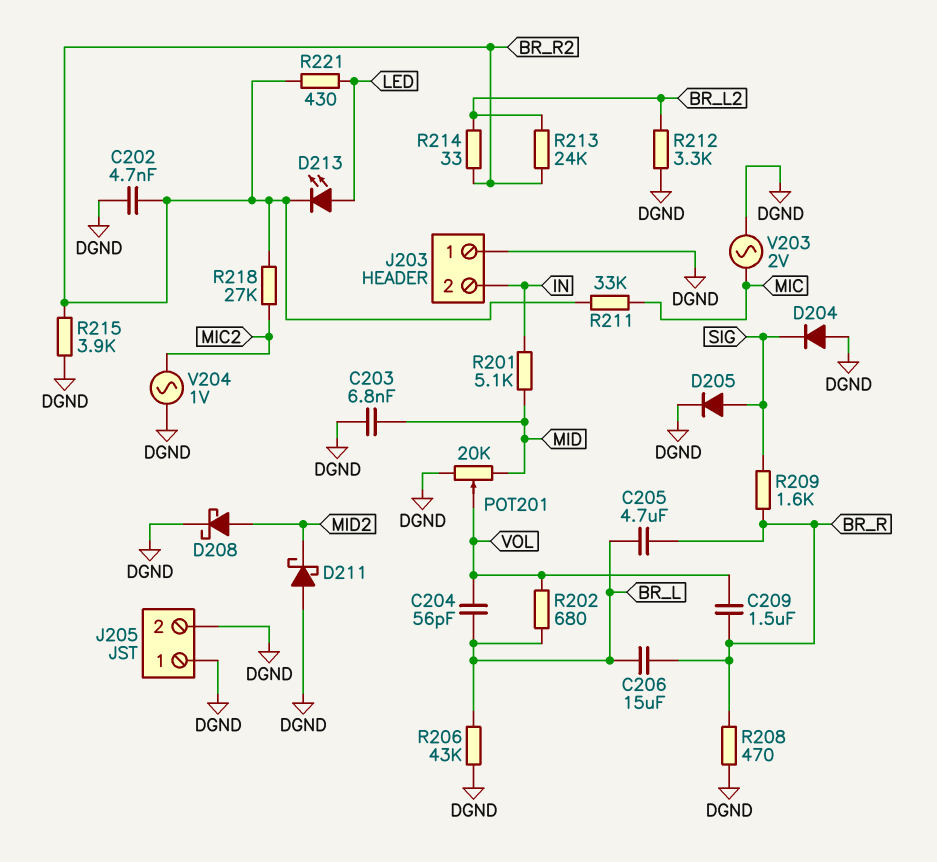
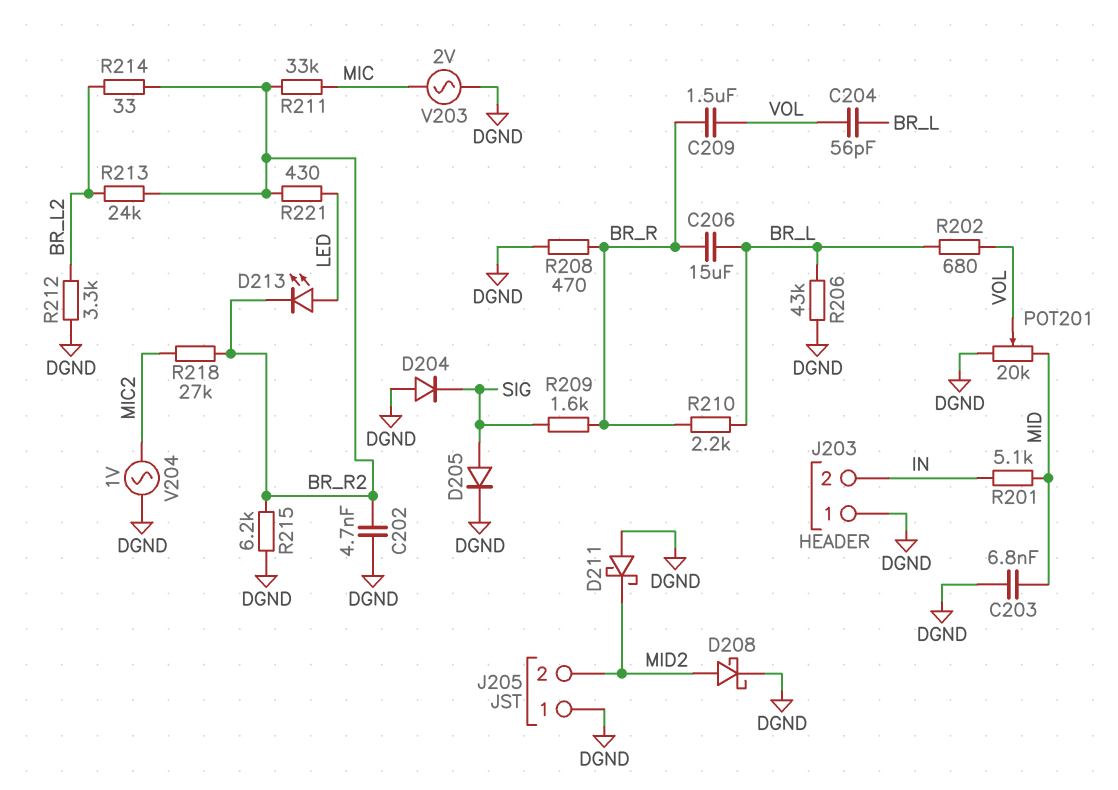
C205: 4.7uF (BR_L, BR_R) -> none
J205 pin 2: DGND -> MID2
R210: none -> 2.2k (BR_L, BR_R)
R215: 3.9k (BR_R2, DGND) -> 6.2k (BR_R2, DGND)

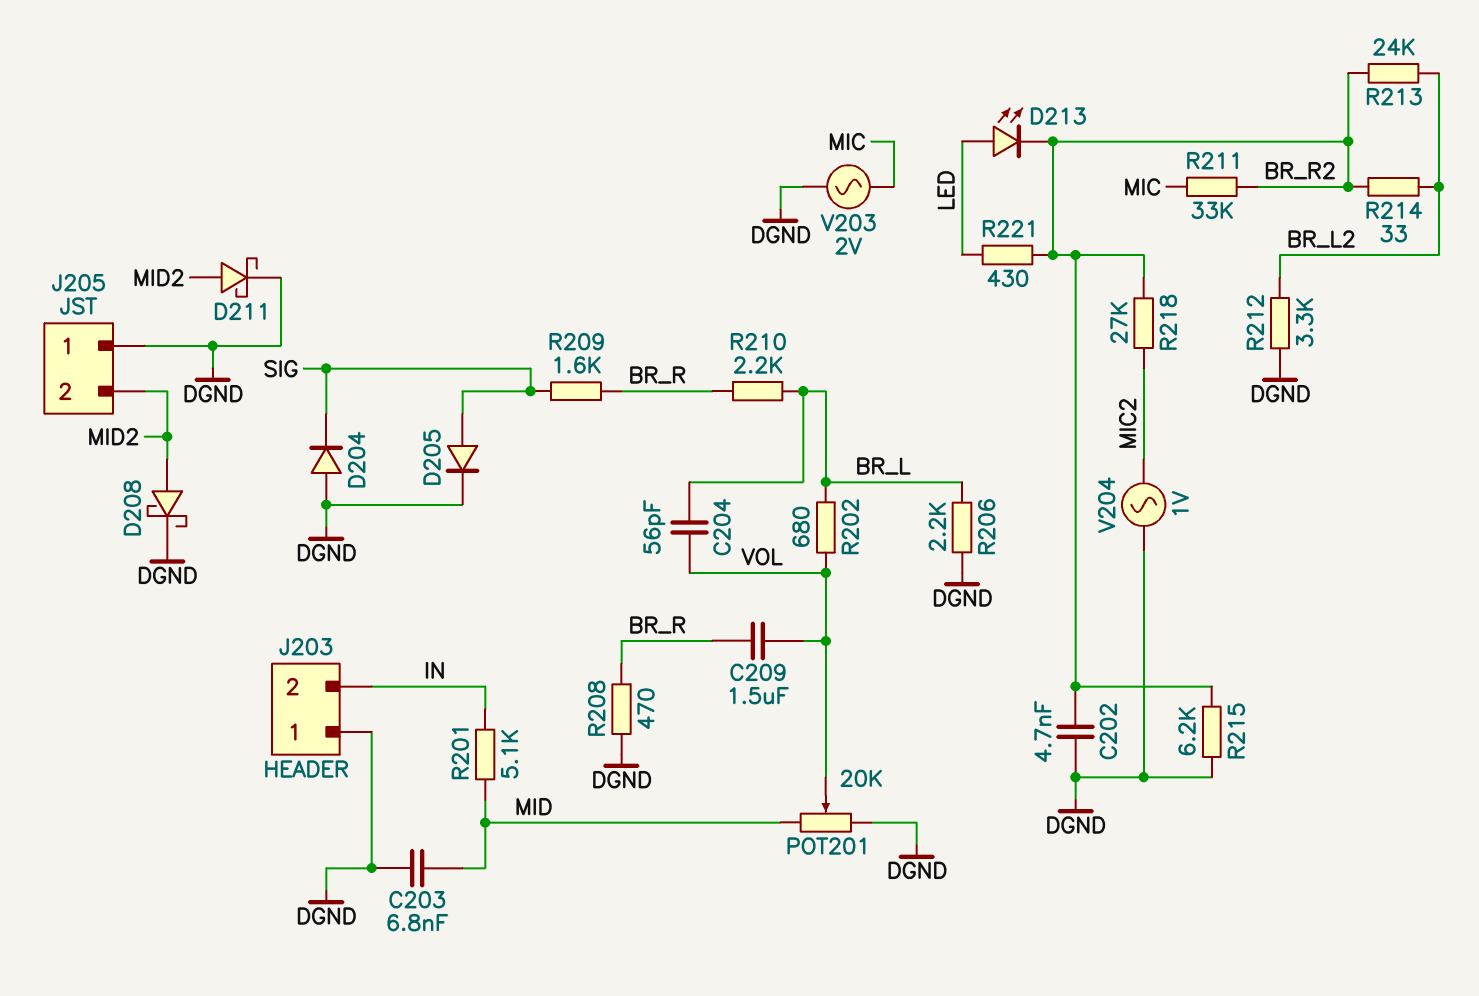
C206: 15uF (BR_L, BR_R) -> none
D211: schottky (A DGND, K MID2) -> schottky (A MID2, K DGND)
R206: 43k (BR_L, DGND) -> 2.2k (BR_L, DGND)

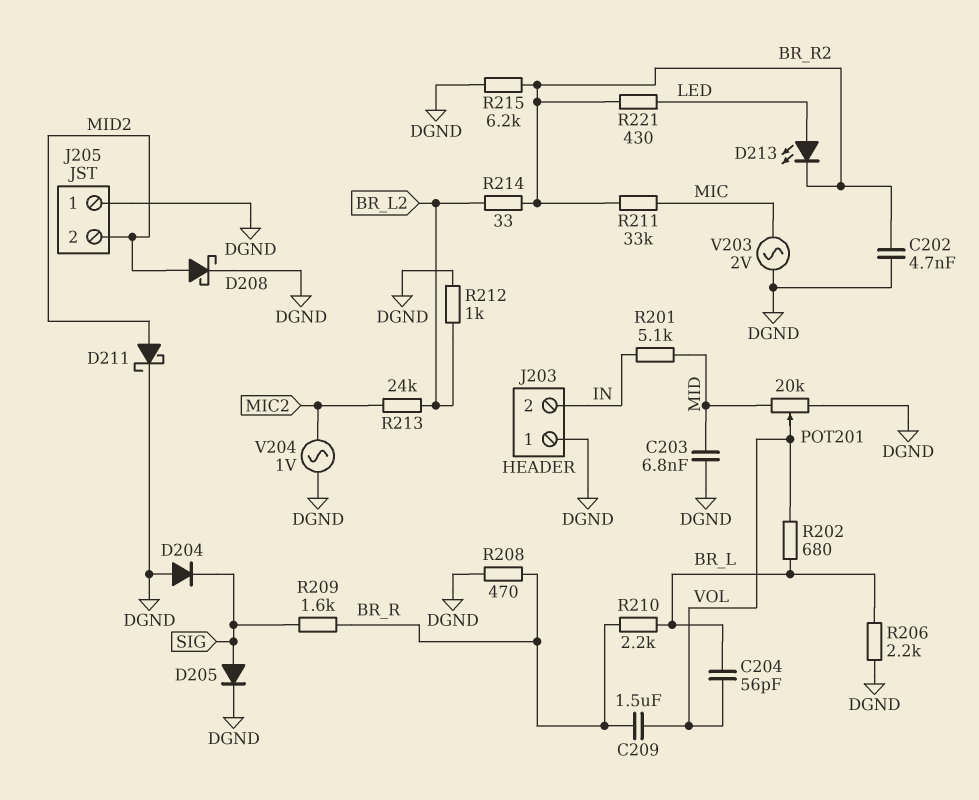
R212: 3.3k (BR_L2, DGND) -> 1k (BR_L2, DGND)
R213: 24k (BR_L2, BR_R2) -> 24k (BR_L2, MIC2)
R218: 27k (BR_R2, MIC2) -> none

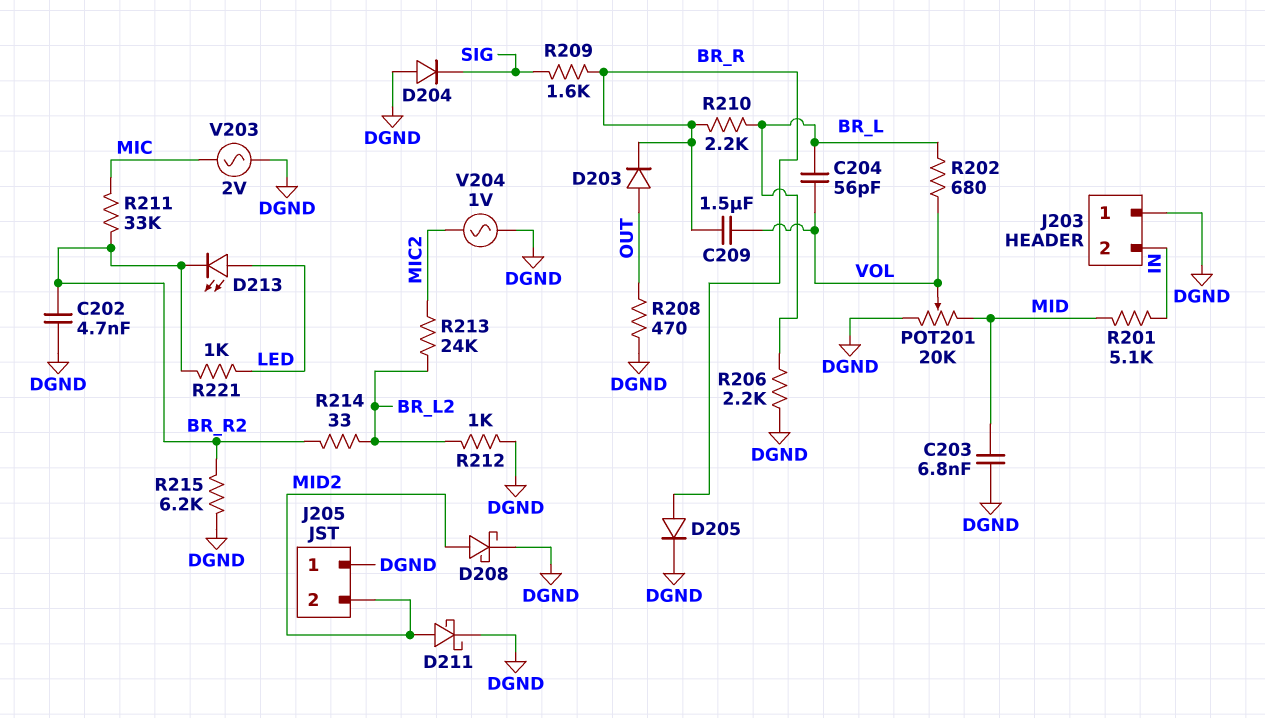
D203: none -> diode (A OUT, K BR_R)
D205: diode (A SIG, K DGND) -> diode (A BR_R, K DGND)
R208: 470 (BR_R, DGND) -> 470 (DGND, OUT)
R221: 430 (BR_R2, LED) -> 1k (BR_R2, LED)

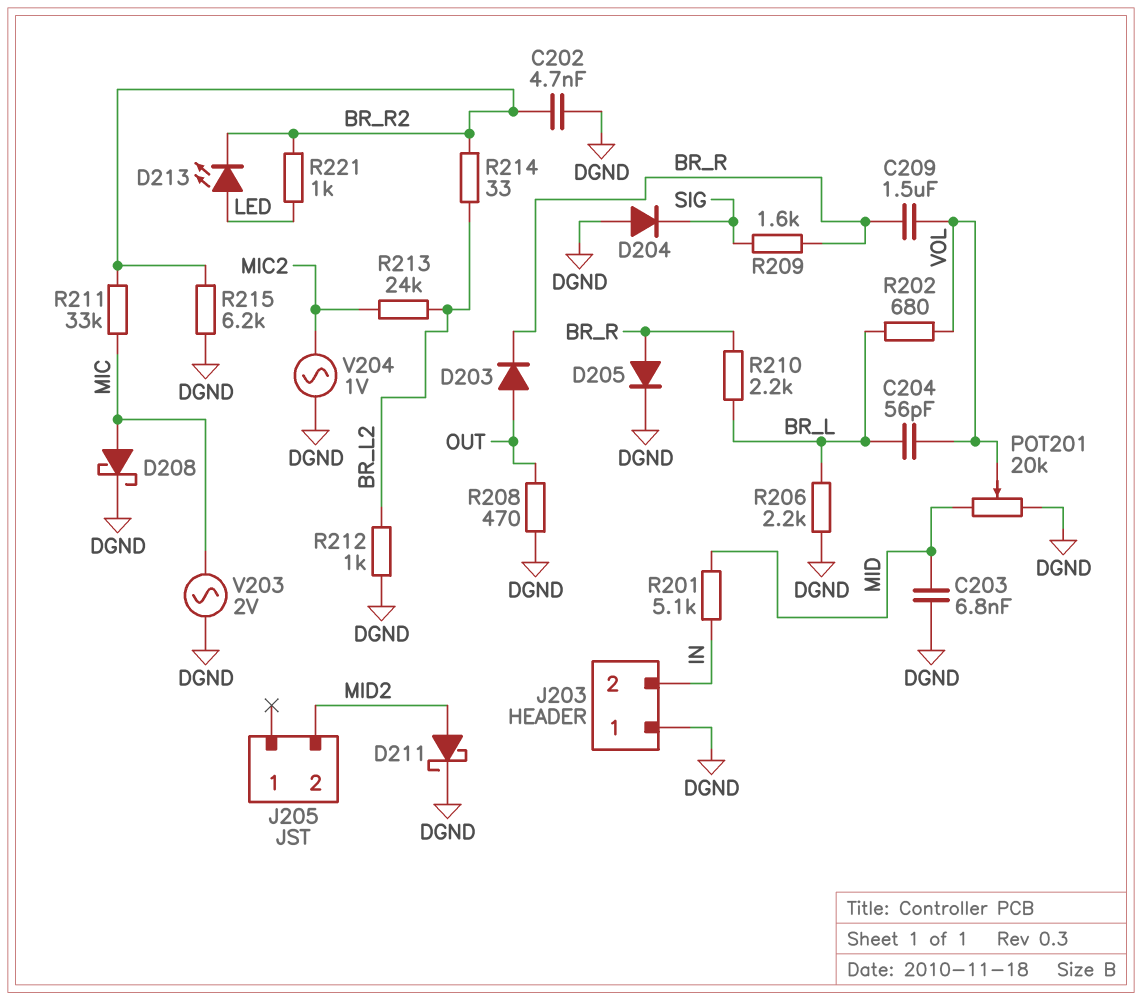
D208: schottky (A MID2, K DGND) -> schottky (A MIC, K DGND)
J205 pin 1: DGND -> none

